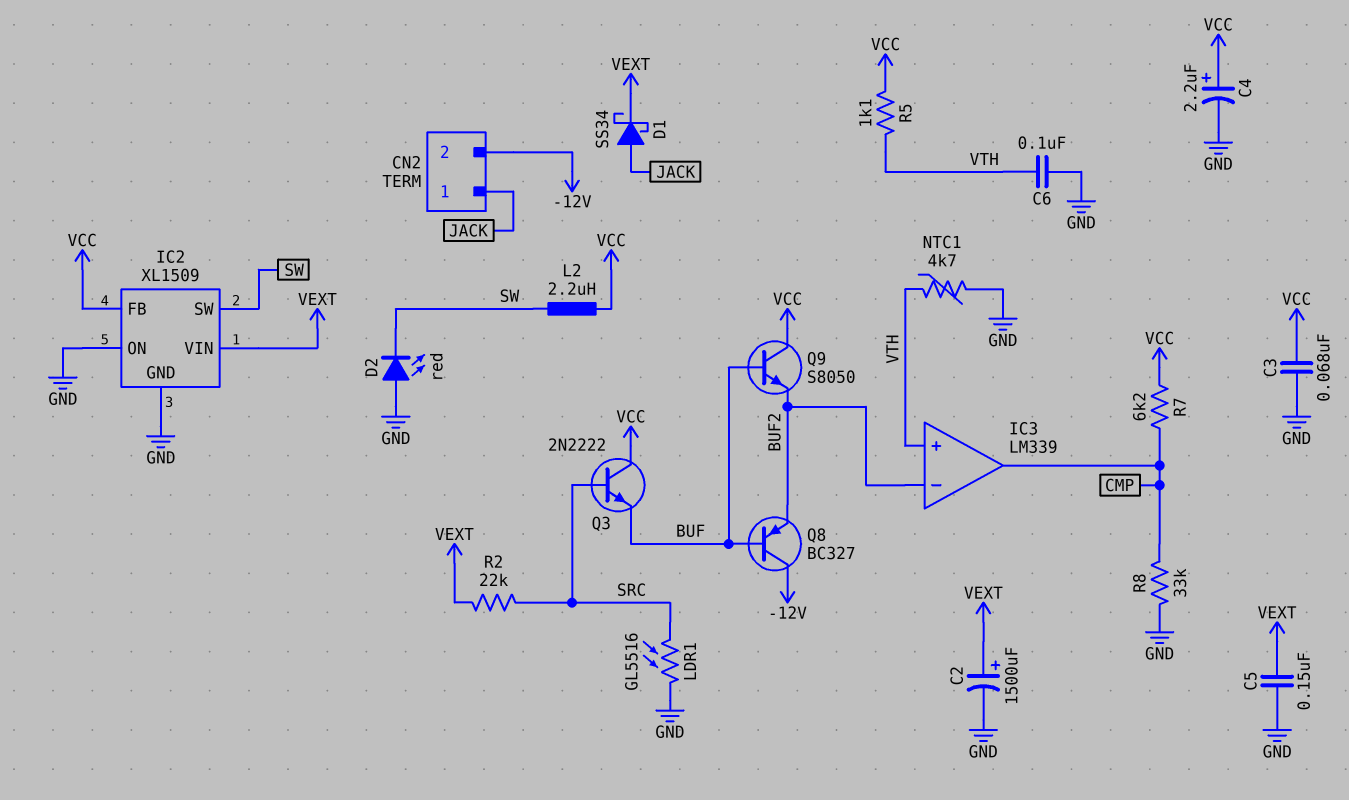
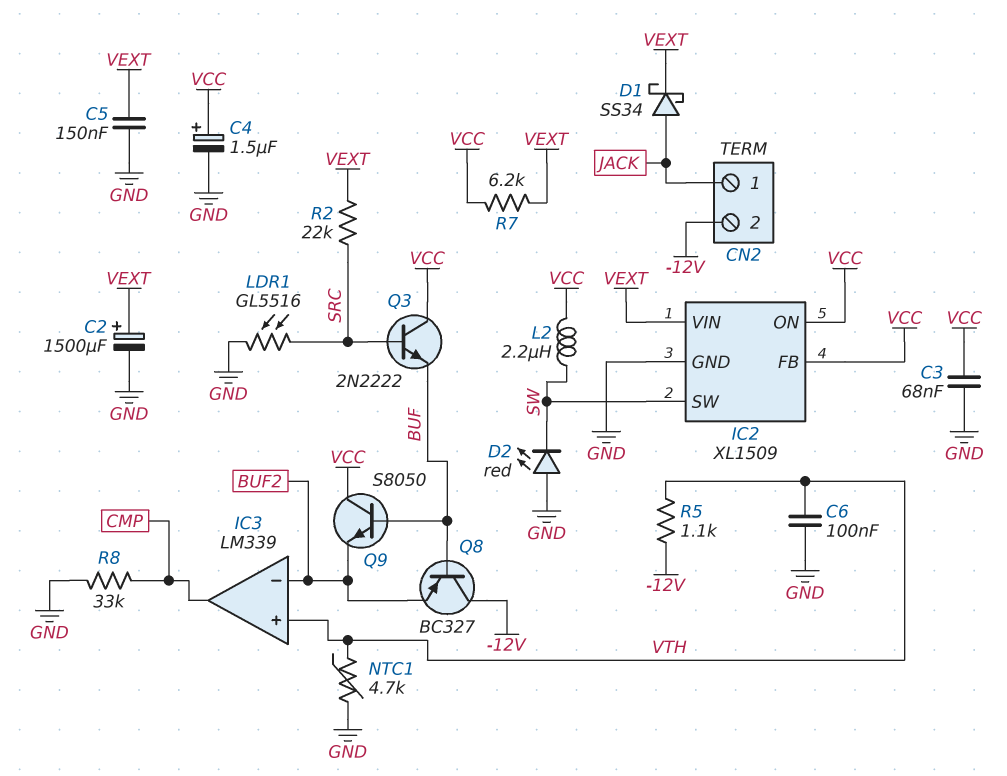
C4: 2.2uF (plus VCC, minus GND) -> 1.5uF (plus VCC, minus GND)
IC2 pin ON: GND -> VCC
R5: 1.1k (VCC, VTH) -> 1.1k (-12V, VTH)
R7: 6.2k (CMP, VCC) -> 6.2k (VCC, VEXT)

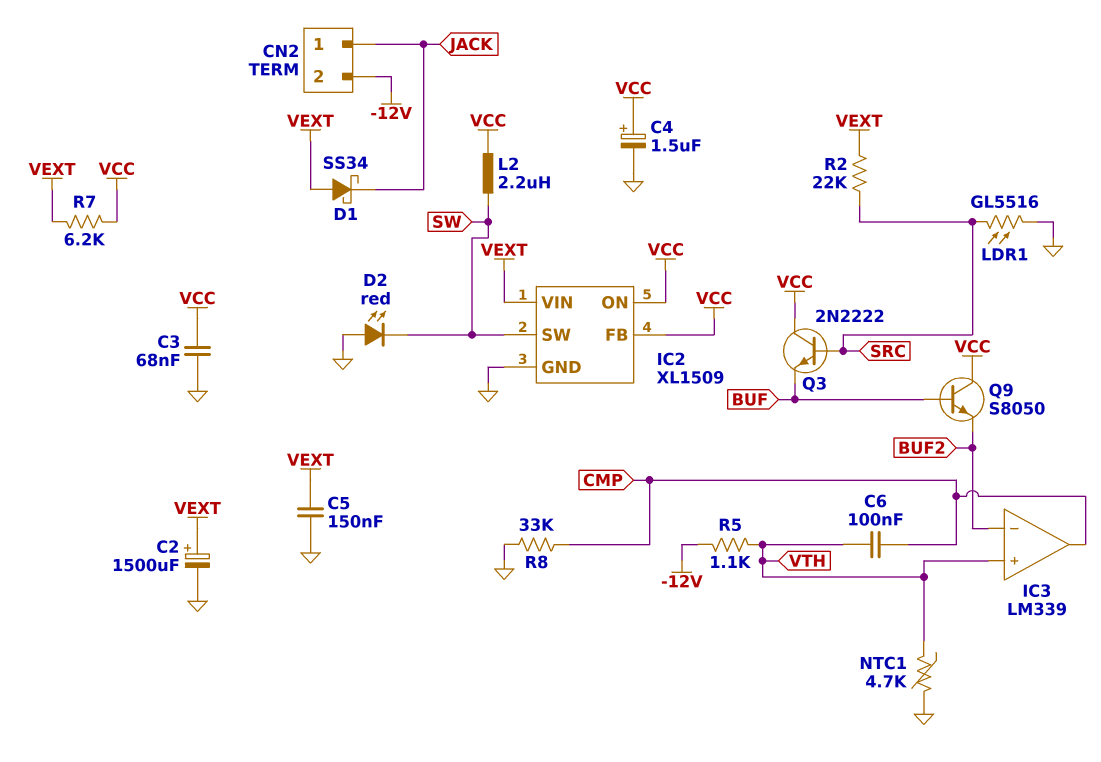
C6: 100nF (GND, VTH) -> 100nF (CMP, VTH)
D1: schottky SS34 (A JACK, K VEXT) -> schottky SS34 (A VEXT, K JACK)
Q8: PNP BC327 (B BUF, C -12V, E BUF2) -> none

